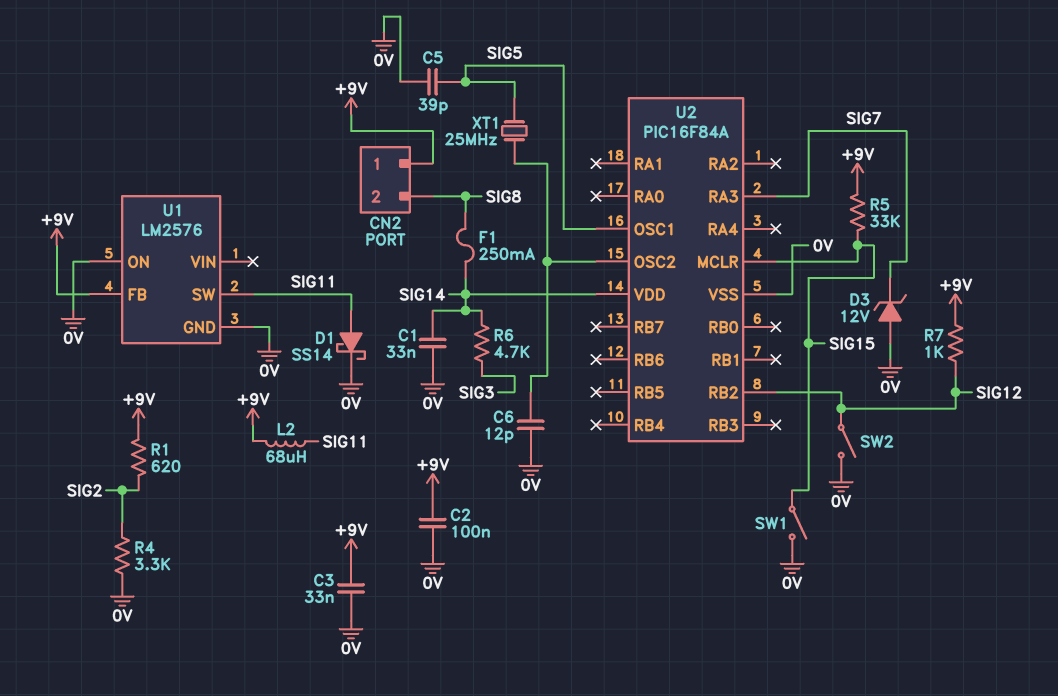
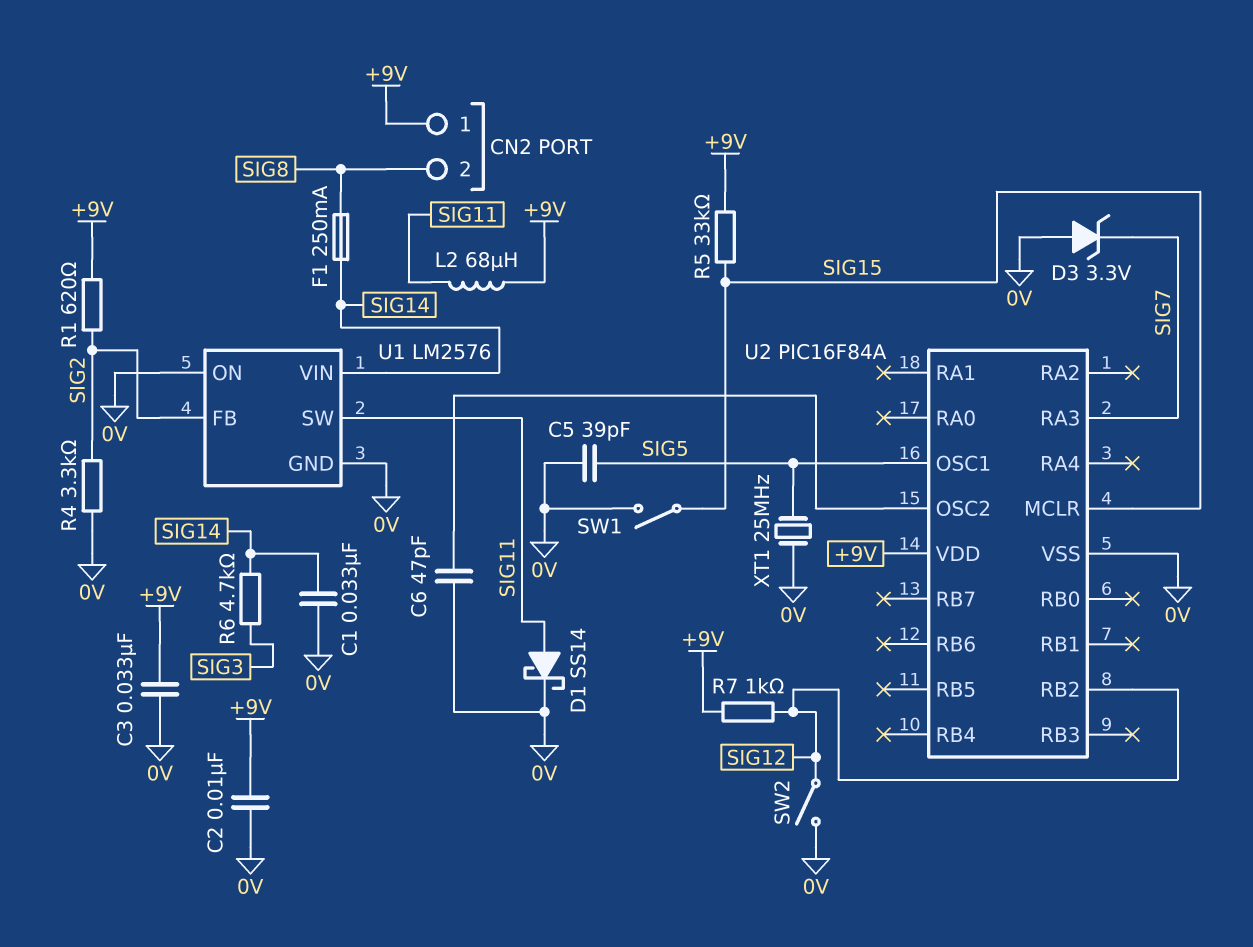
C2: 100nF (+9V, 0V) -> 10nF (+9V, 0V)
C6: 12pF (0V, U2/OSC2) -> 47pF (0V, U2/OSC2)
D3: zener 12V (A 0V, K SIG7) -> zener 3.3V (A 0V, K SIG7)
U1 pin FB: +9V -> SIG2
U1 pin VIN: none -> SIG14
U2 pin VDD: SIG14 -> +9V
XT1: 25MHz (SIG5, U2/OSC2) -> 25MHz (0V, SIG5)

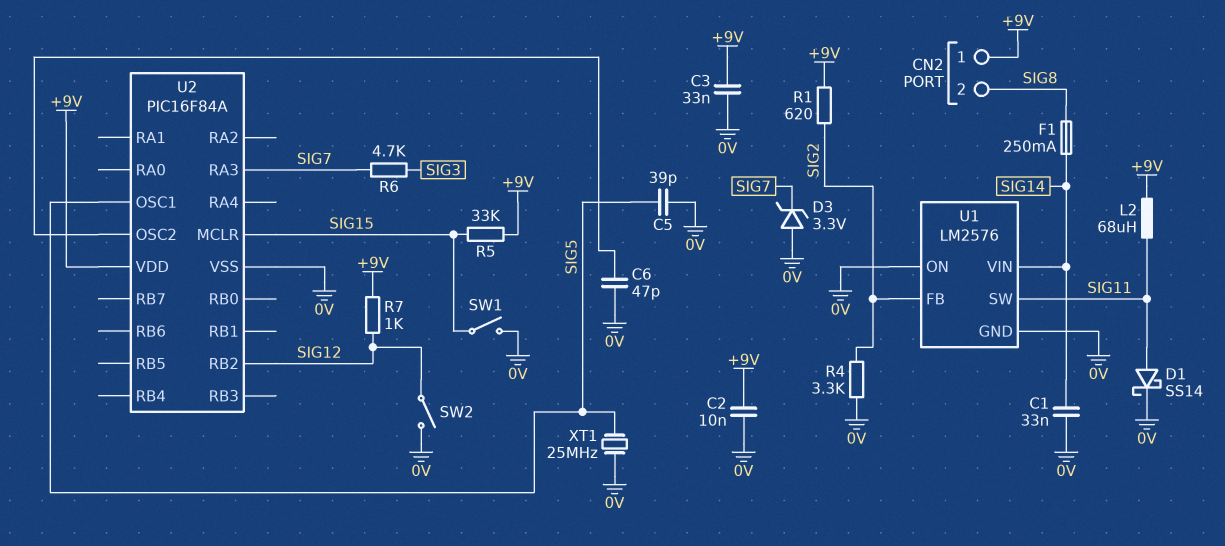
R6: 4.7k (SIG3, SIG14) -> 4.7k (SIG3, SIG7)

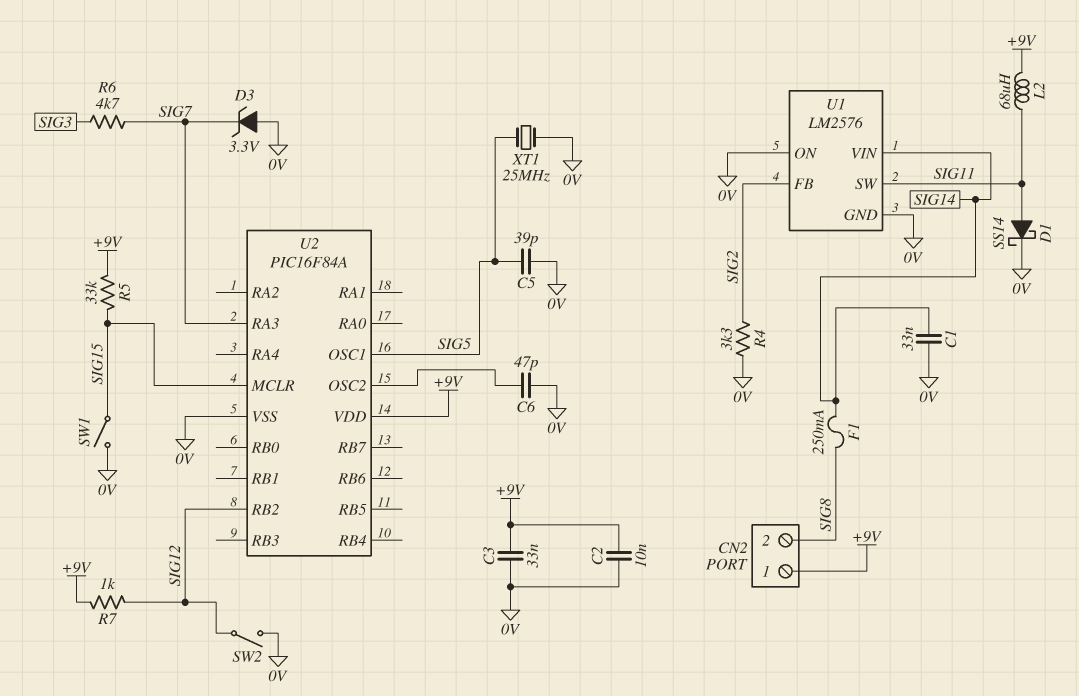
R1: 620 (+9V, SIG2) -> none

